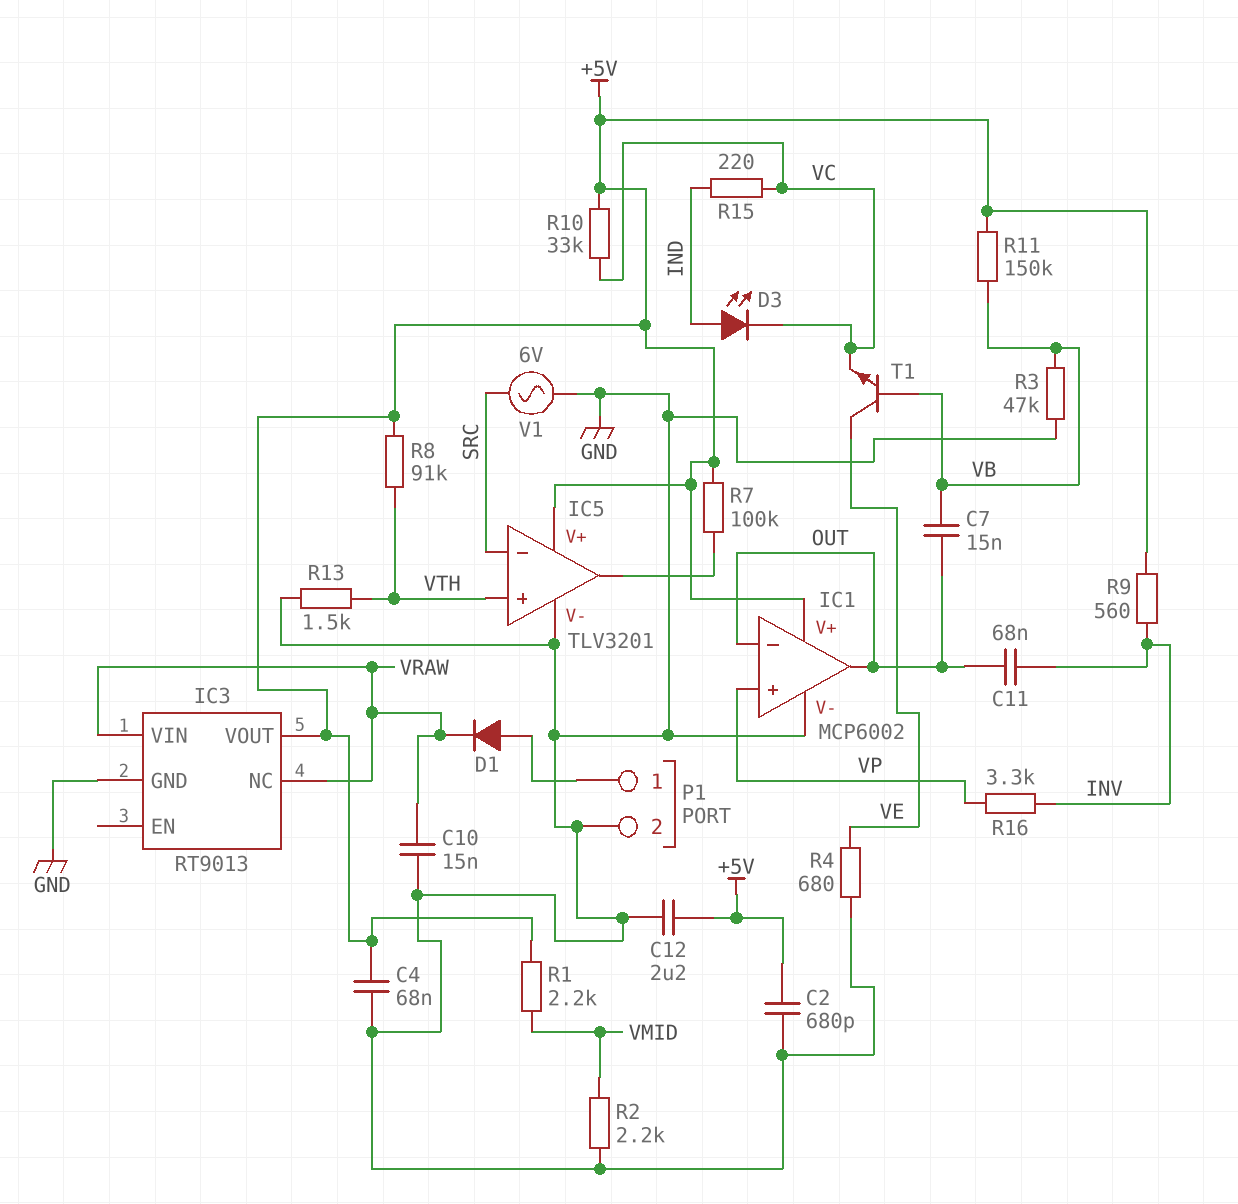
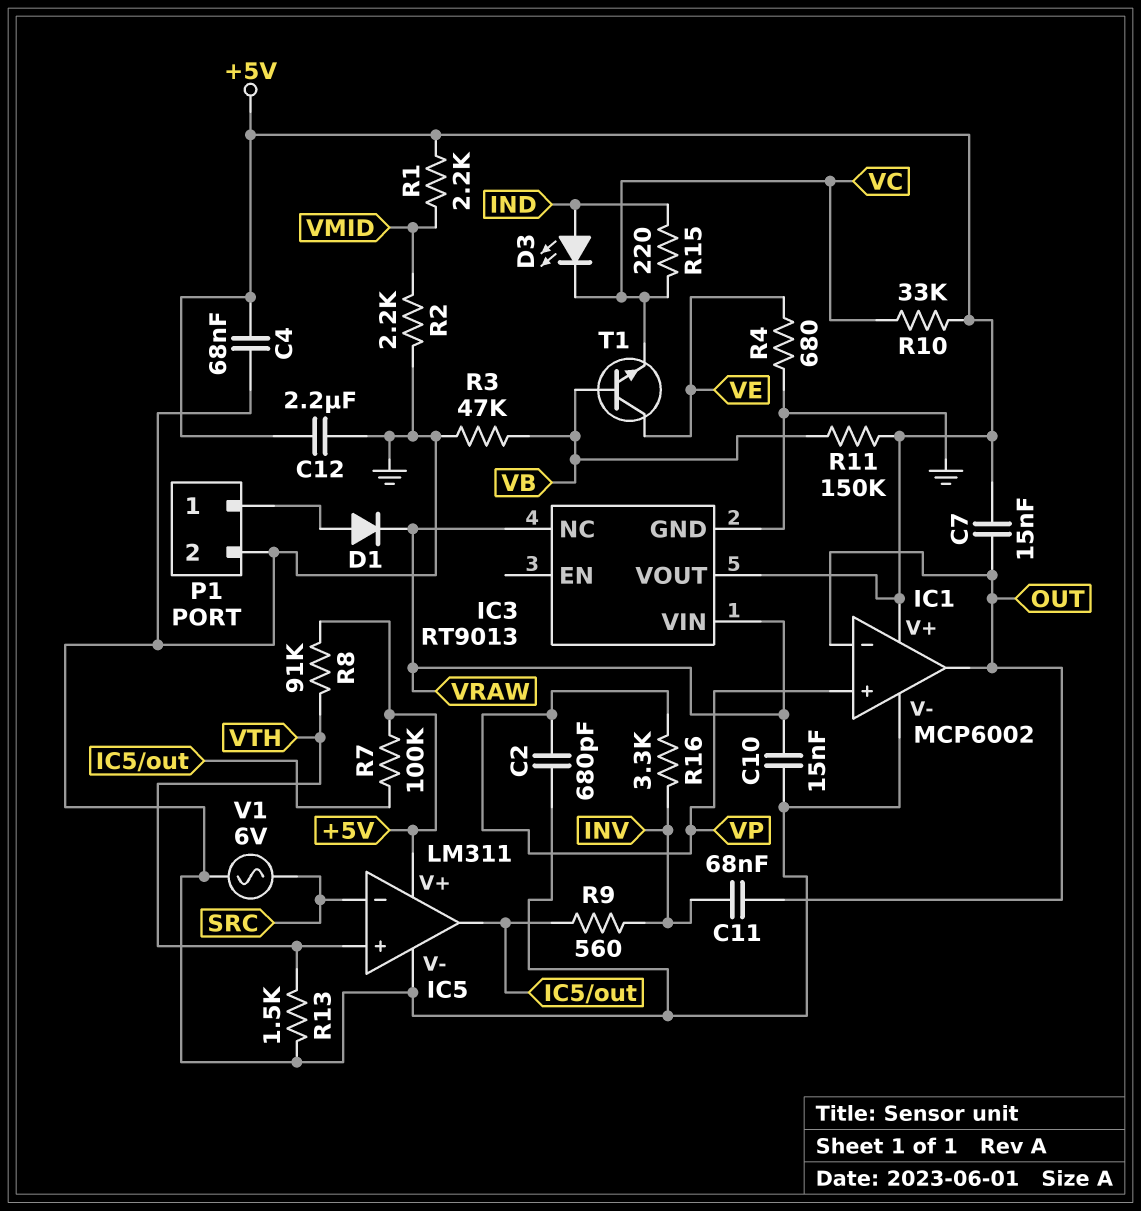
C2: 680pF (+5V, GND) -> 680pF (GND, VP)
C7: 15nF (OUT, VB) -> 15nF (+5V, OUT)
IC5: TLV3201 -> LM311
R9: 560 (+5V, INV) -> 560 (IC5/out, INV)

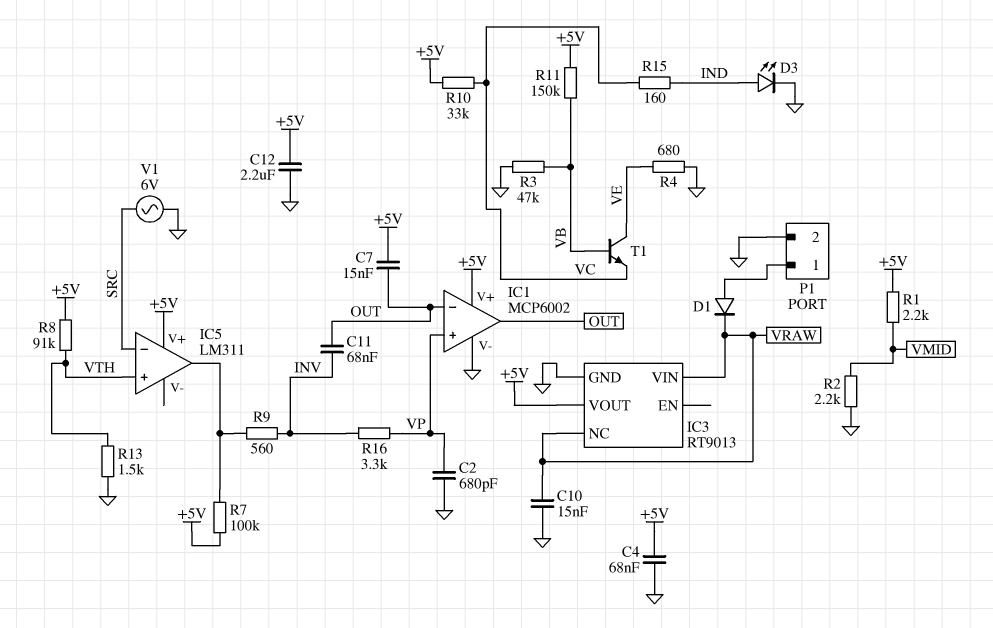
D3: LED (A IND, K VC) -> LED (A IND, K GND)
IC5 pin V-: GND -> none
R15: 220 (IND, VC) -> 160 (IND, VC)

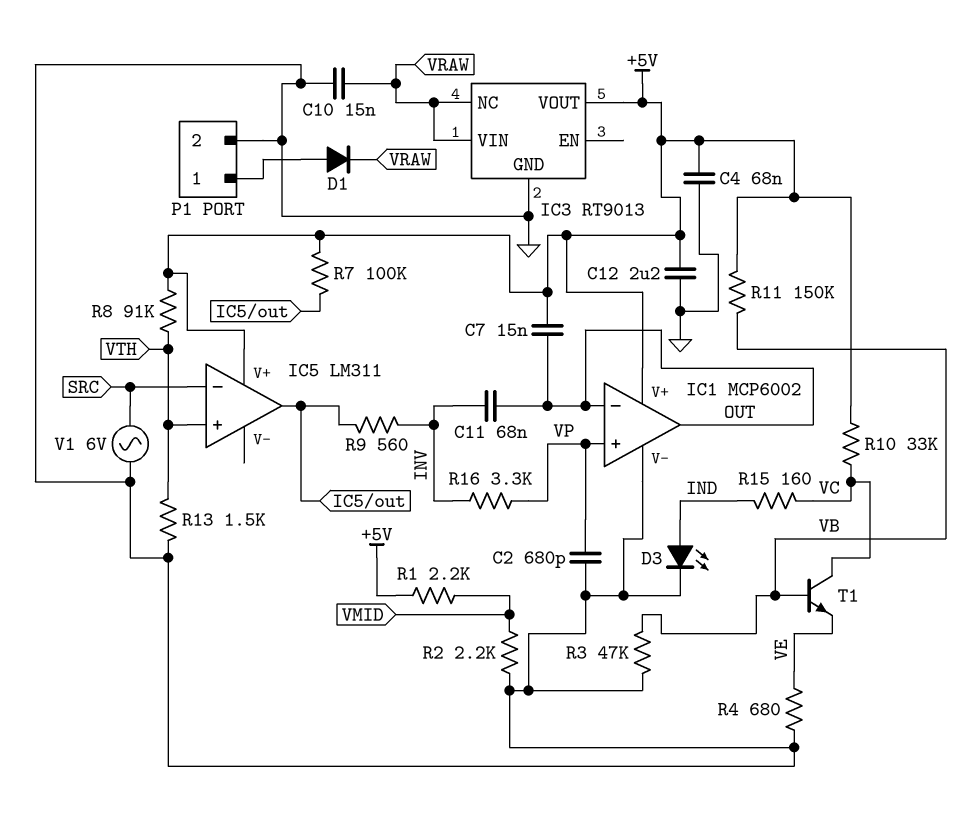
T1: NPN (B VB, C VE, E VC) -> NPN (B VB, C VC, E VE)

